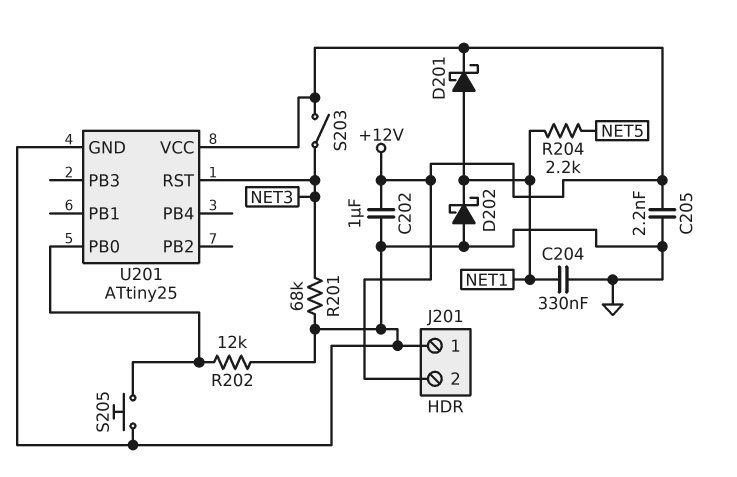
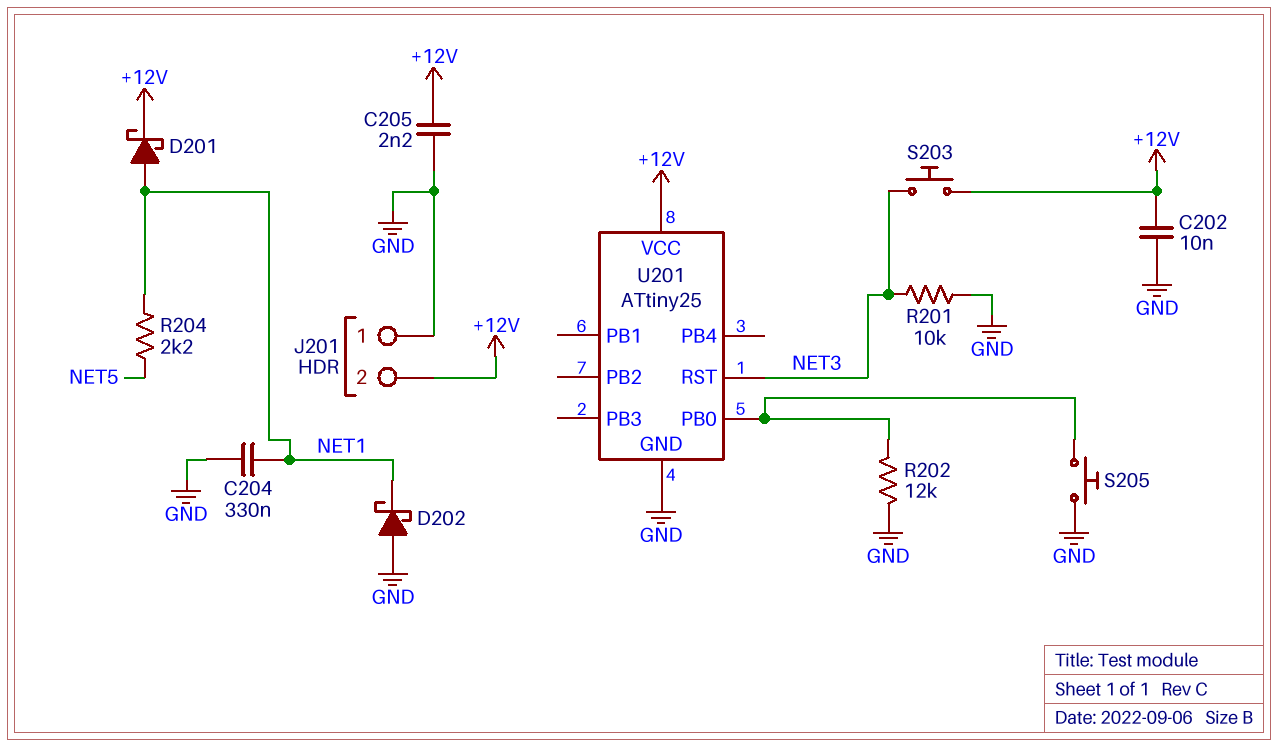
C202: 1uF (+12V, GND) -> 10nF (+12V, GND)
R201: 68k (GND, NET3) -> 10k (GND, NET3)
S203: switch (+12V, NET3) -> button (+12V, NET3)

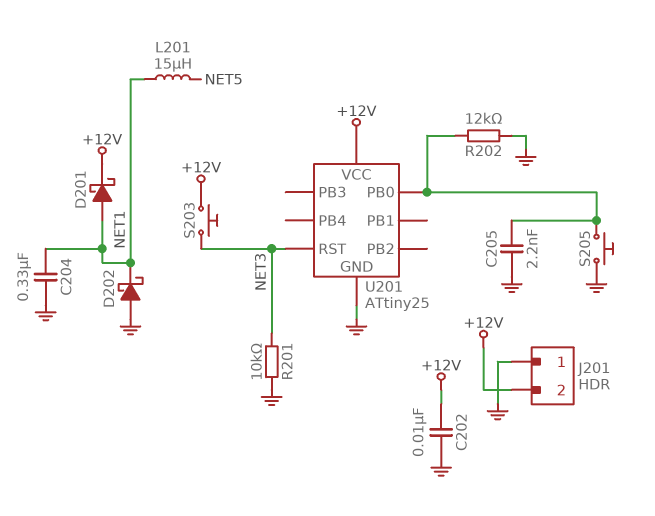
C205: 2.2nF (+12V, GND) -> 2.2nF (GND, U201/PB0)
L201: none -> 15uH (NET1, NET5)
R204: 2.2k (NET1, NET5) -> none

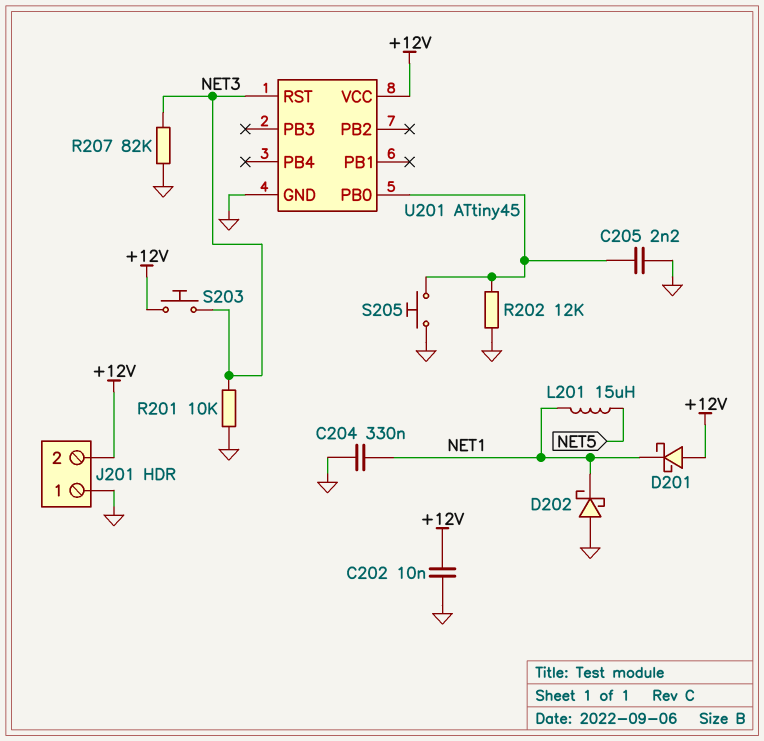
D201: schottky (A NET1, K +12V) -> schottky (A +12V, K NET1)
R207: none -> 82k (GND, NET3)
U201: ATtiny25 -> ATtiny45

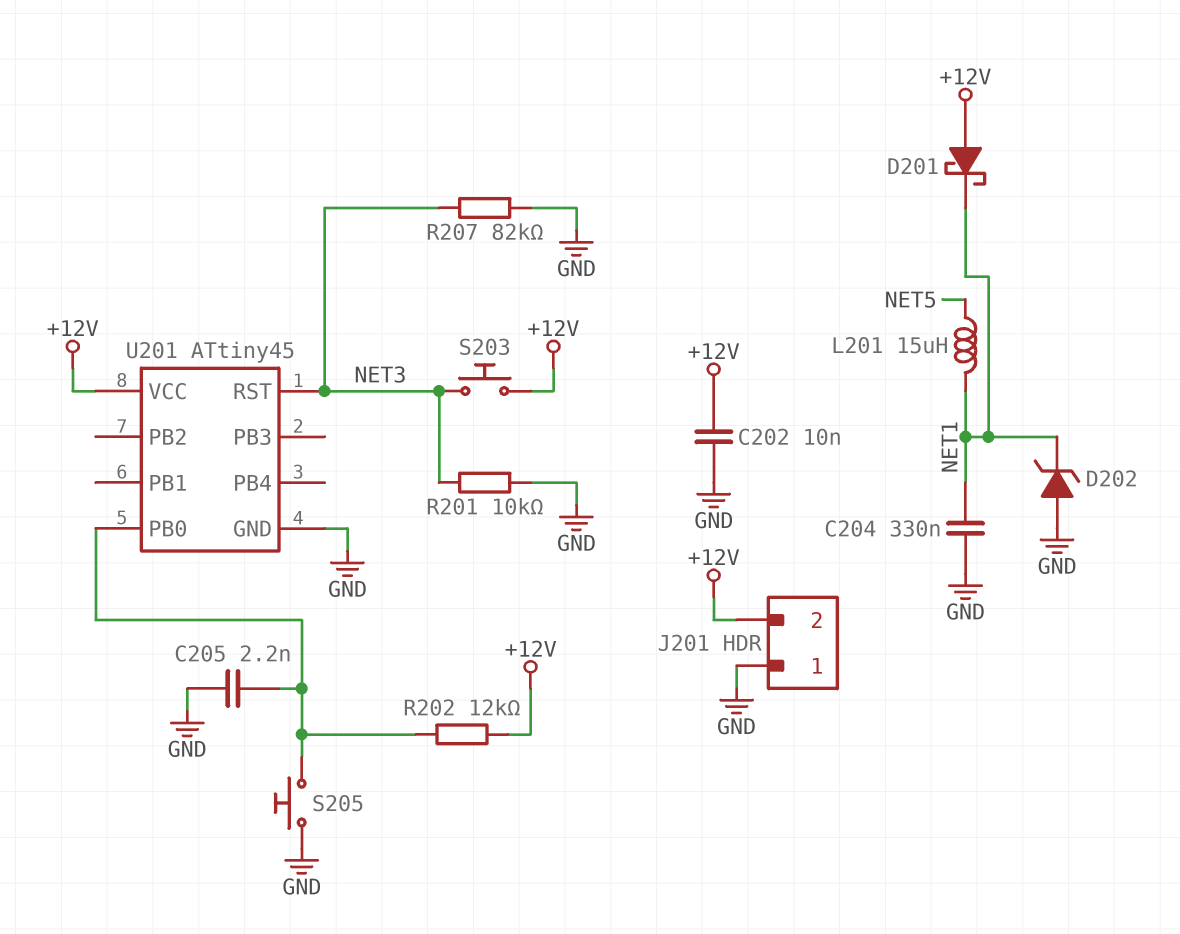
D202: schottky (A GND, K NET1) -> zener (A GND, K NET1)
R202: 12k (GND, U201/PB0) -> 12k (+12V, U201/PB0)

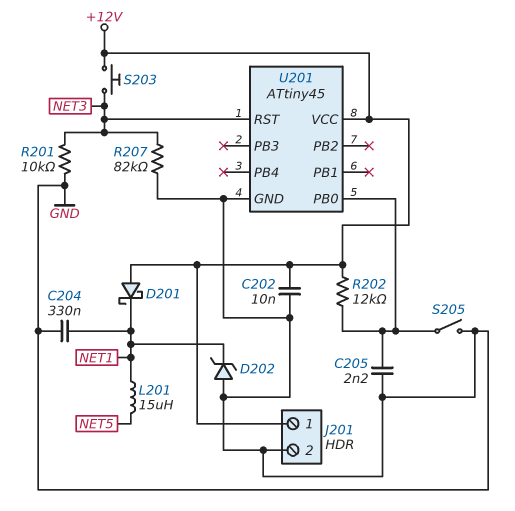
J201 pin 1: GND -> +12V
J201 pin 2: +12V -> GND
S205: button (GND, U201/PB0) -> switch (GND, U201/PB0)

